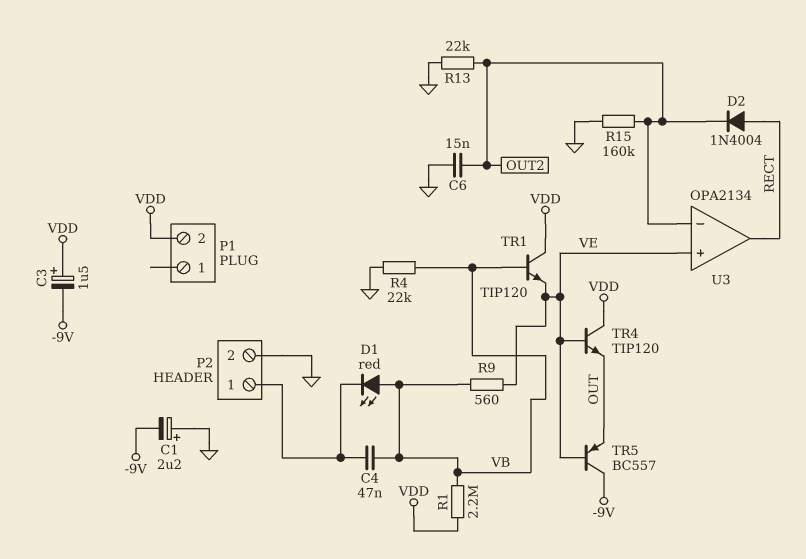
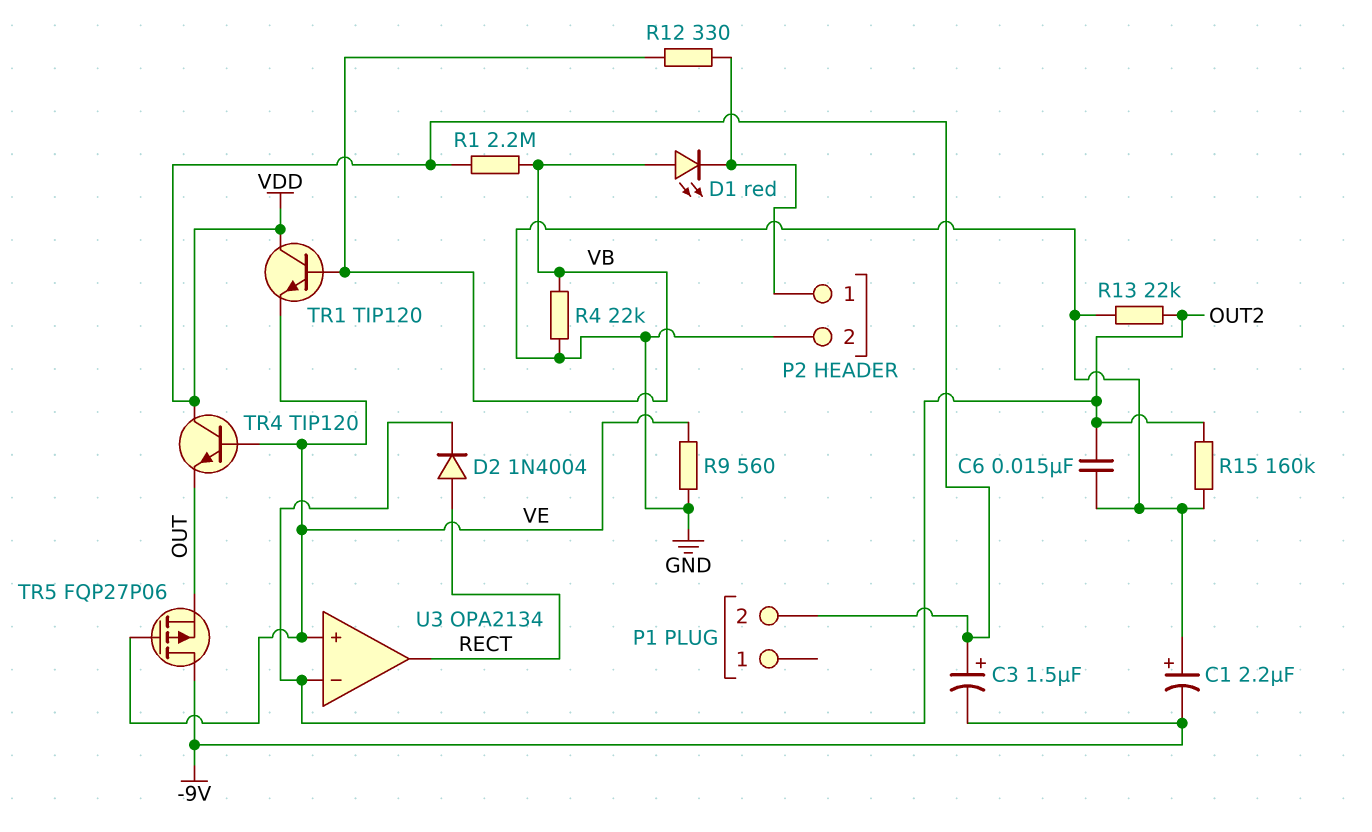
C4: 47nF (P2/1, VB) -> none
R9: 560 (VB, VE) -> 560 (GND, VE)
R12: none -> 330 (P2/1, VB)
TR5: PNP BC557 (B VE, C -9V, E OUT) -> PMOS FQP27P06 (G VE, D -9V, S OUT)

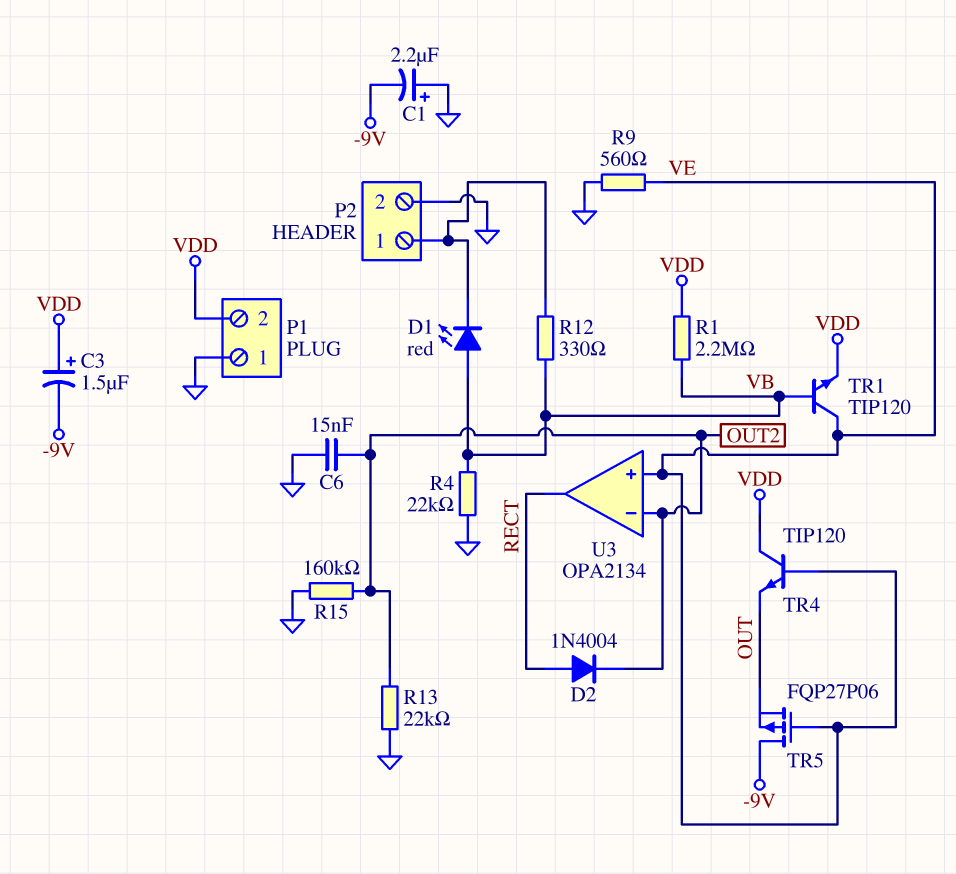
P1 pin 1: none -> GND
TR1: NPN TIP120 (B VB, C VDD, E VE) -> NPN TIP120 (B VB, C VE, E VDD)

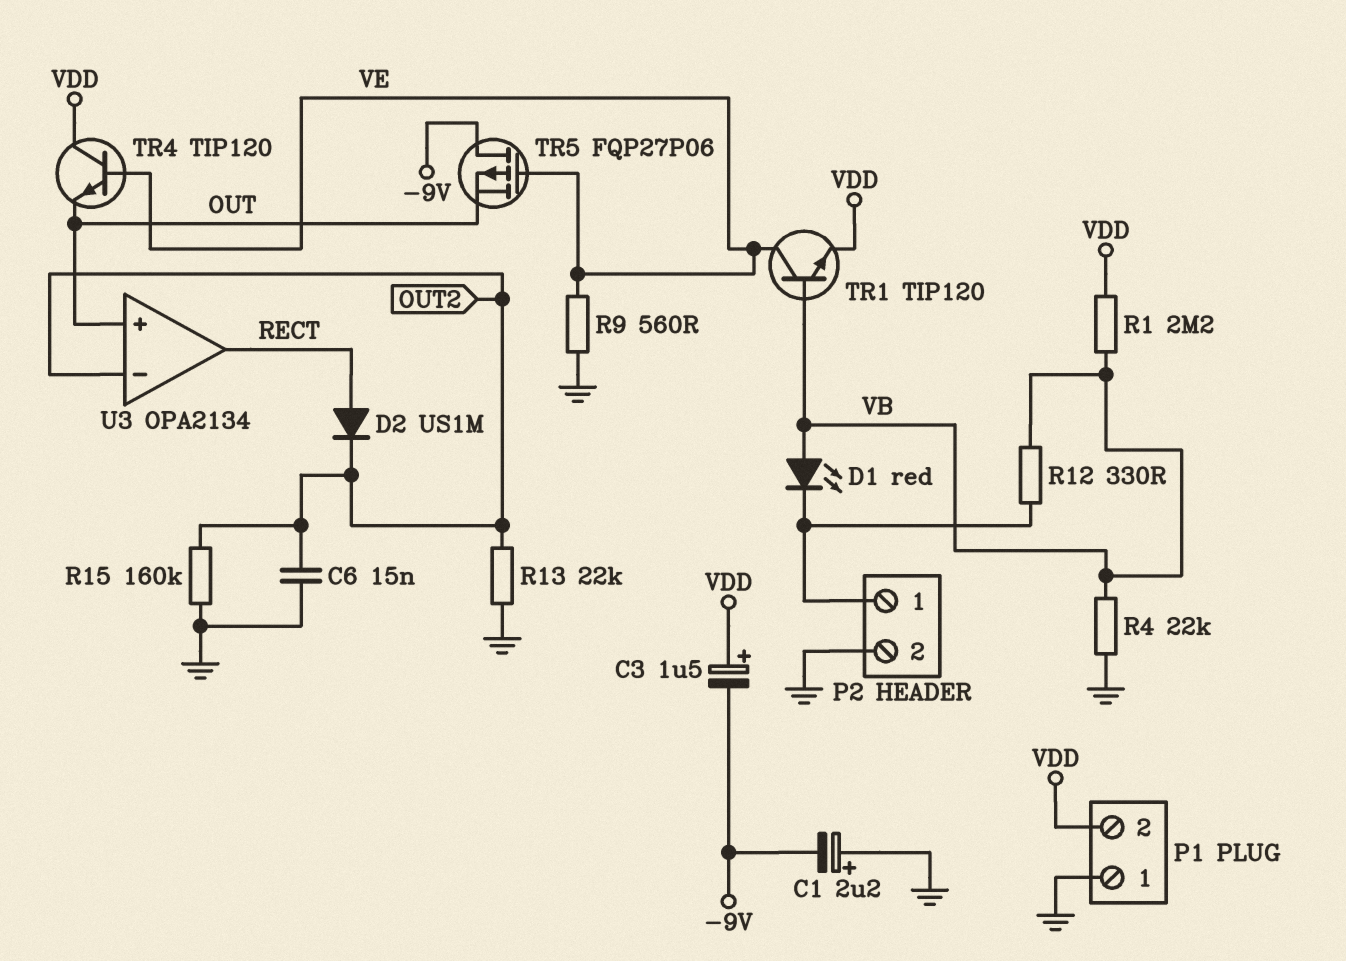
D2: diode 1N4004 (A RECT, K OUT2) -> diode US1M (A RECT, K OUT2)
U3 pin in+: VE -> OUT

